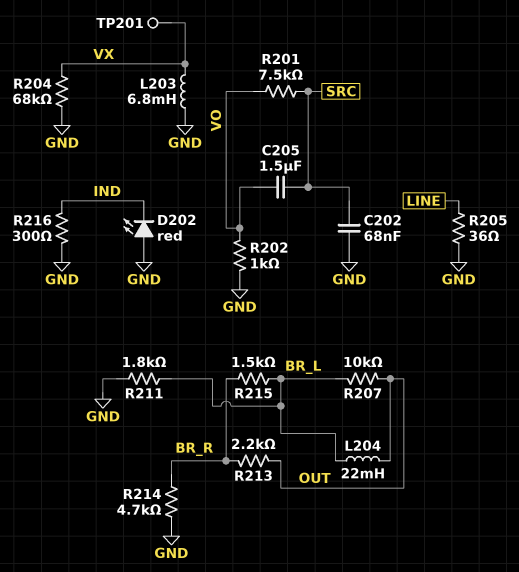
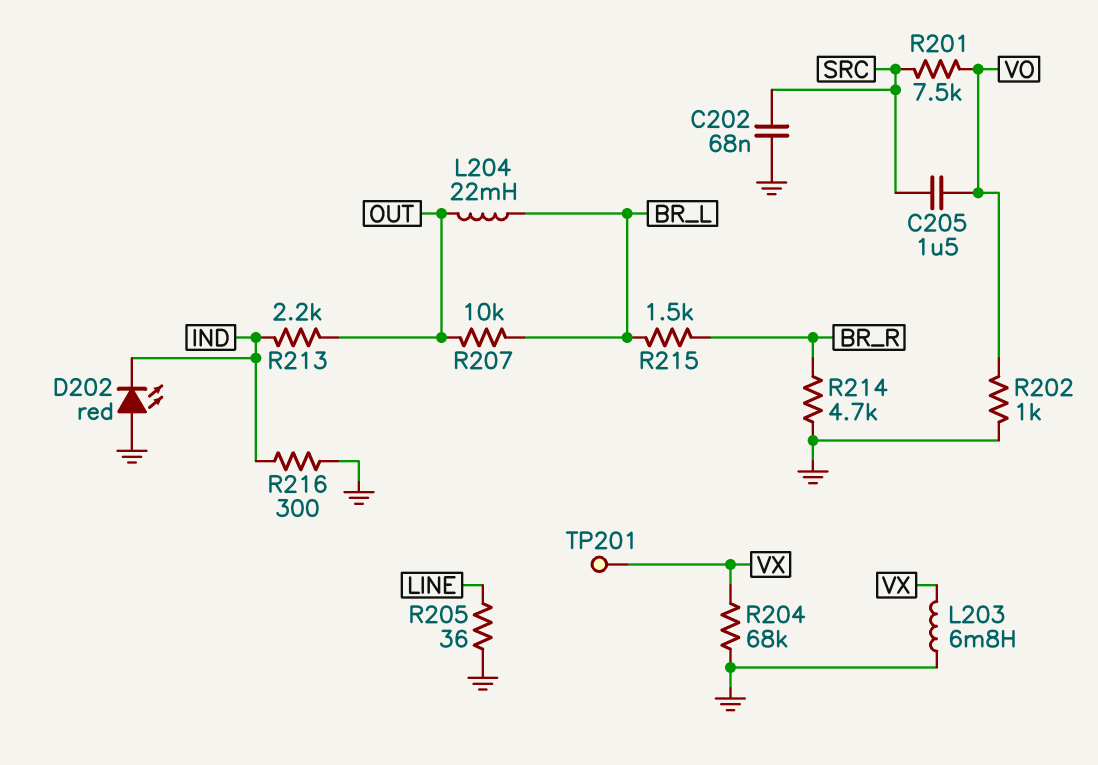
R211: 1.8k (BR_L, GND) -> none
R213: 2.2k (BR_R, OUT) -> 2.2k (IND, OUT)

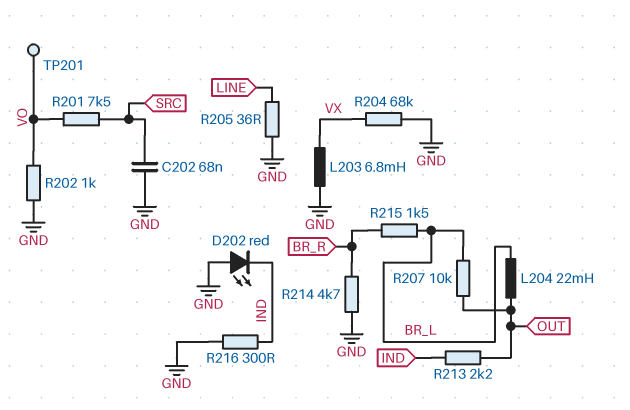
C205: 1.5uF (SRC, VO) -> none
TP201: test point (VX) -> test point (VO)

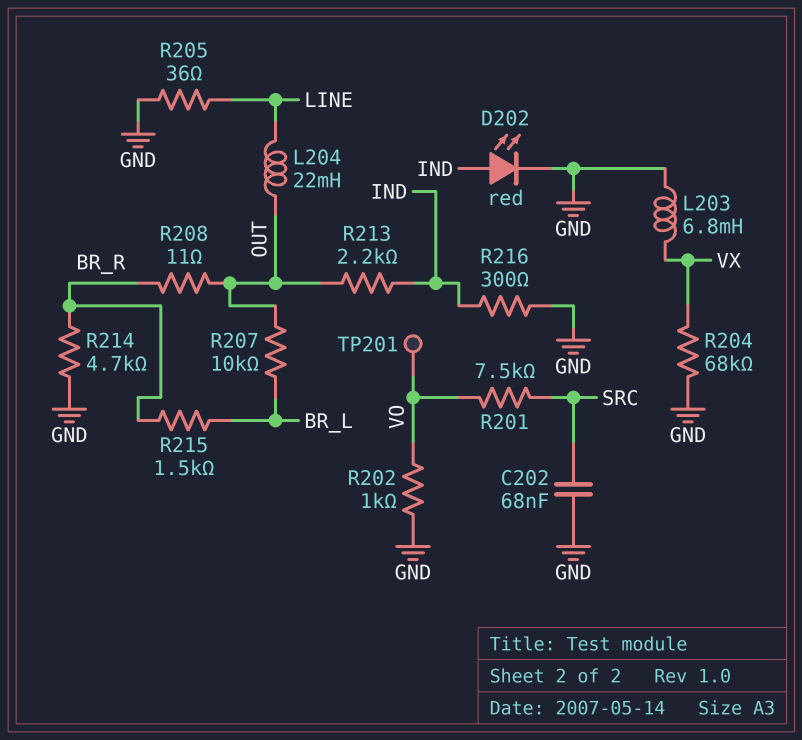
D202: LED red (A GND, K IND) -> LED red (A IND, K GND)
L204: 22mH (BR_L, OUT) -> 22mH (LINE, OUT)
R208: none -> 11 (BR_R, OUT)

